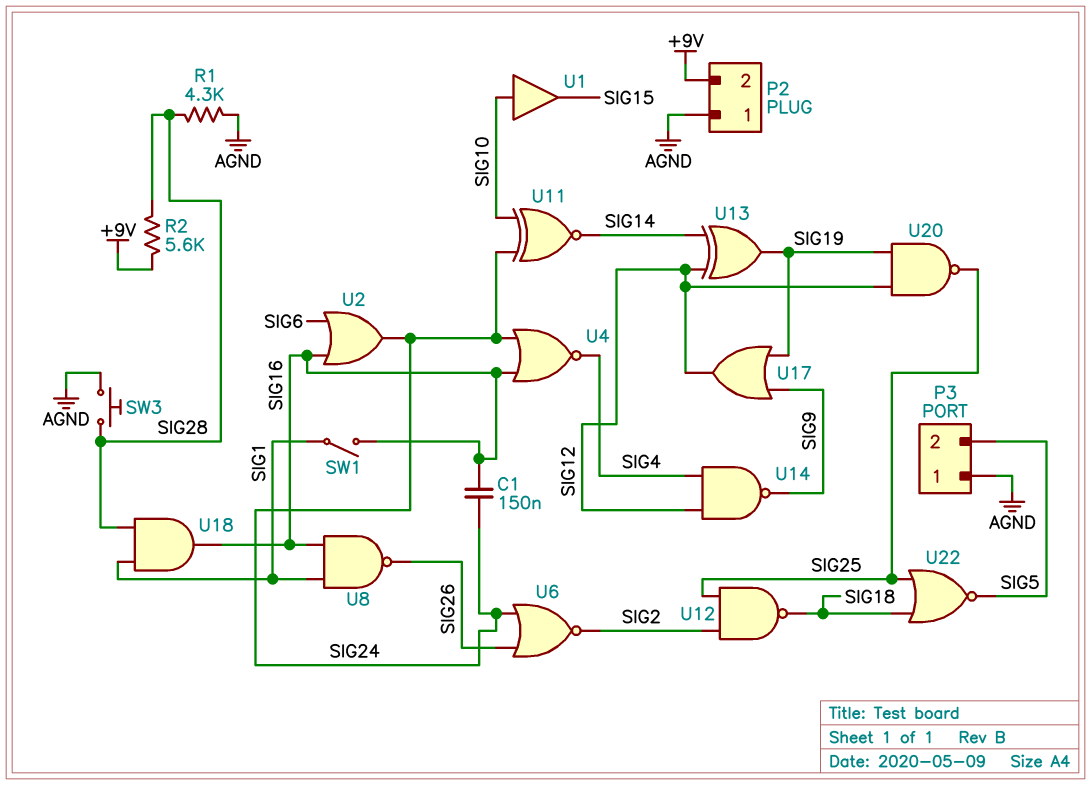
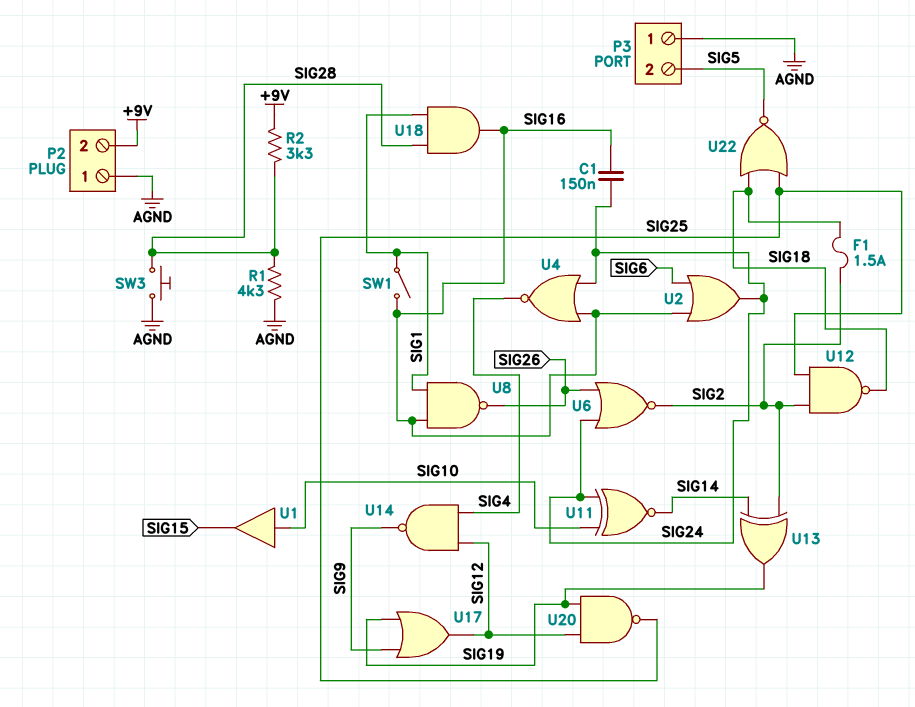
F1: none -> 1.5A (SIG2, SIG18)
R2: 5.6k (+9V, SIG28) -> 3.3k (+9V, SIG28)
U13: XOR (in SIG12, in SIG14, out SIG19) -> XOR (in SIG2, in SIG14, out SIG19)

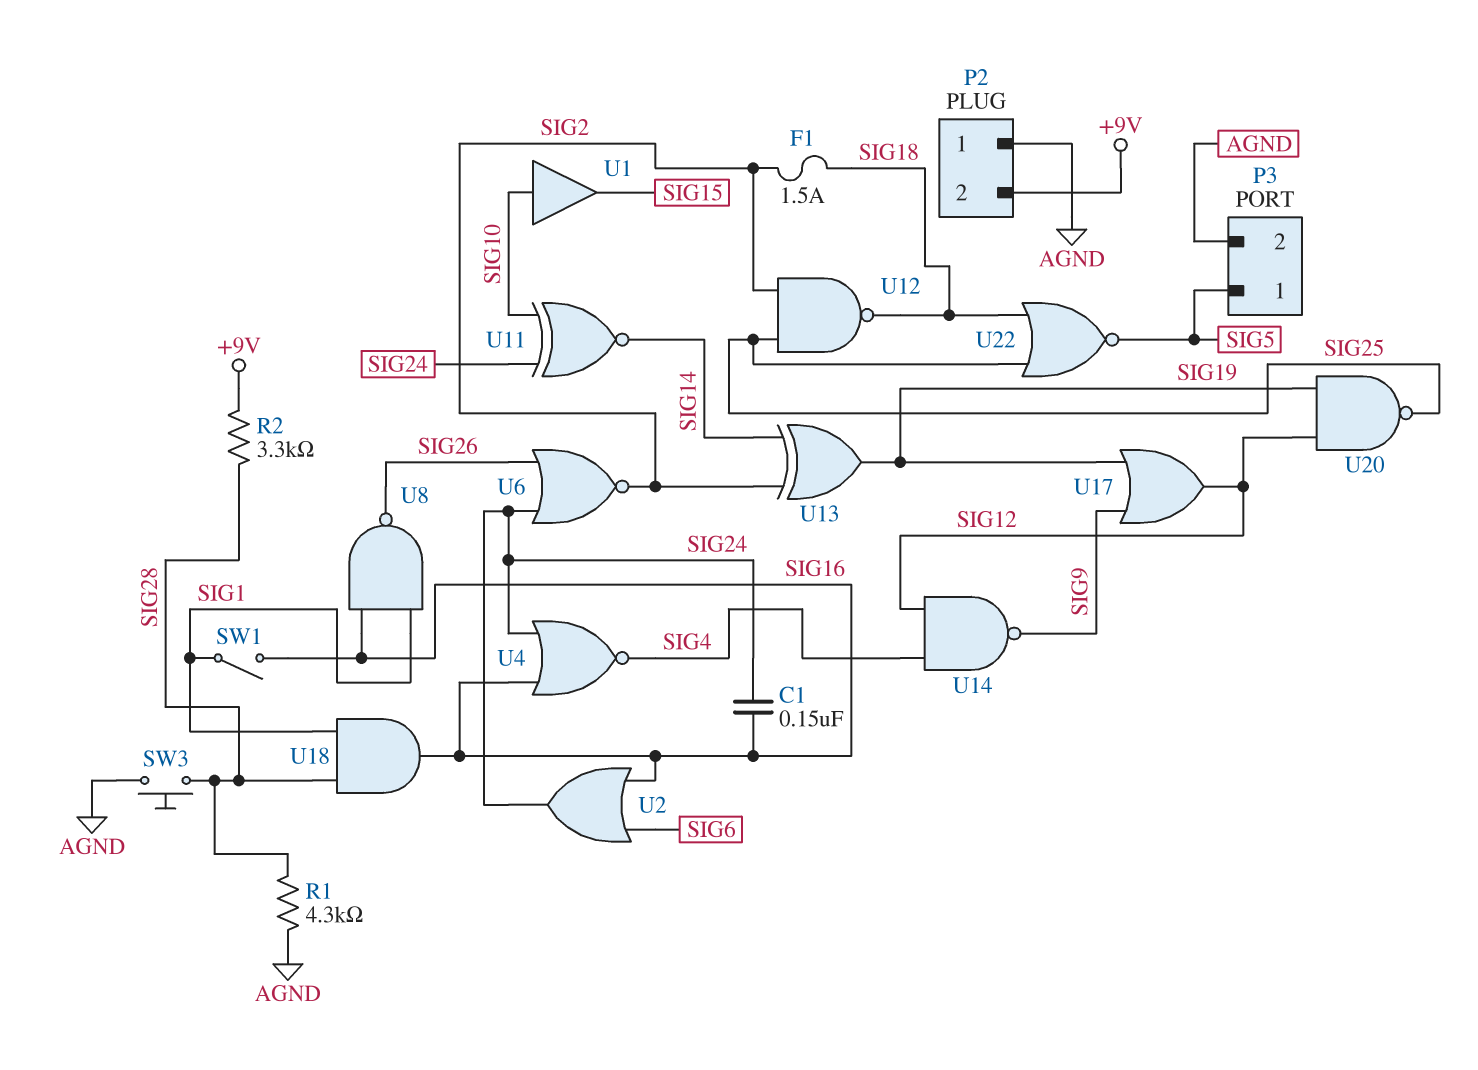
P3 pin 1: AGND -> SIG5
P3 pin 2: SIG5 -> AGND

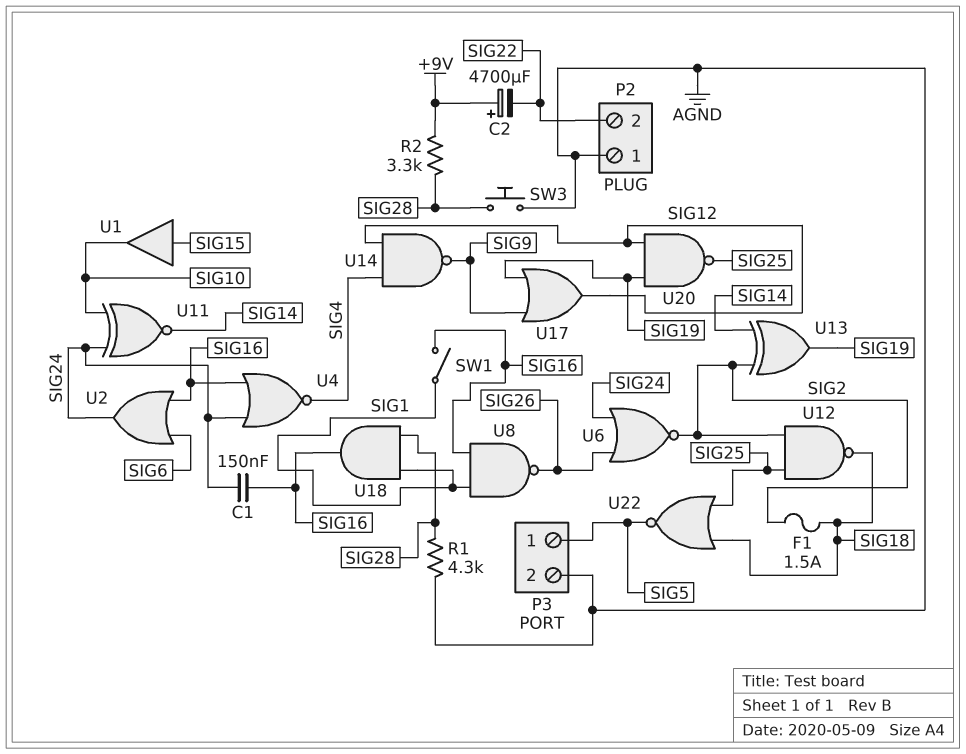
C2: none -> 4700uF (plus +9V, minus SIG22)
P2 pin 2: +9V -> SIG22
U1: buffer (in SIG10, out SIG15) -> buffer (in SIG15, out SIG10)

